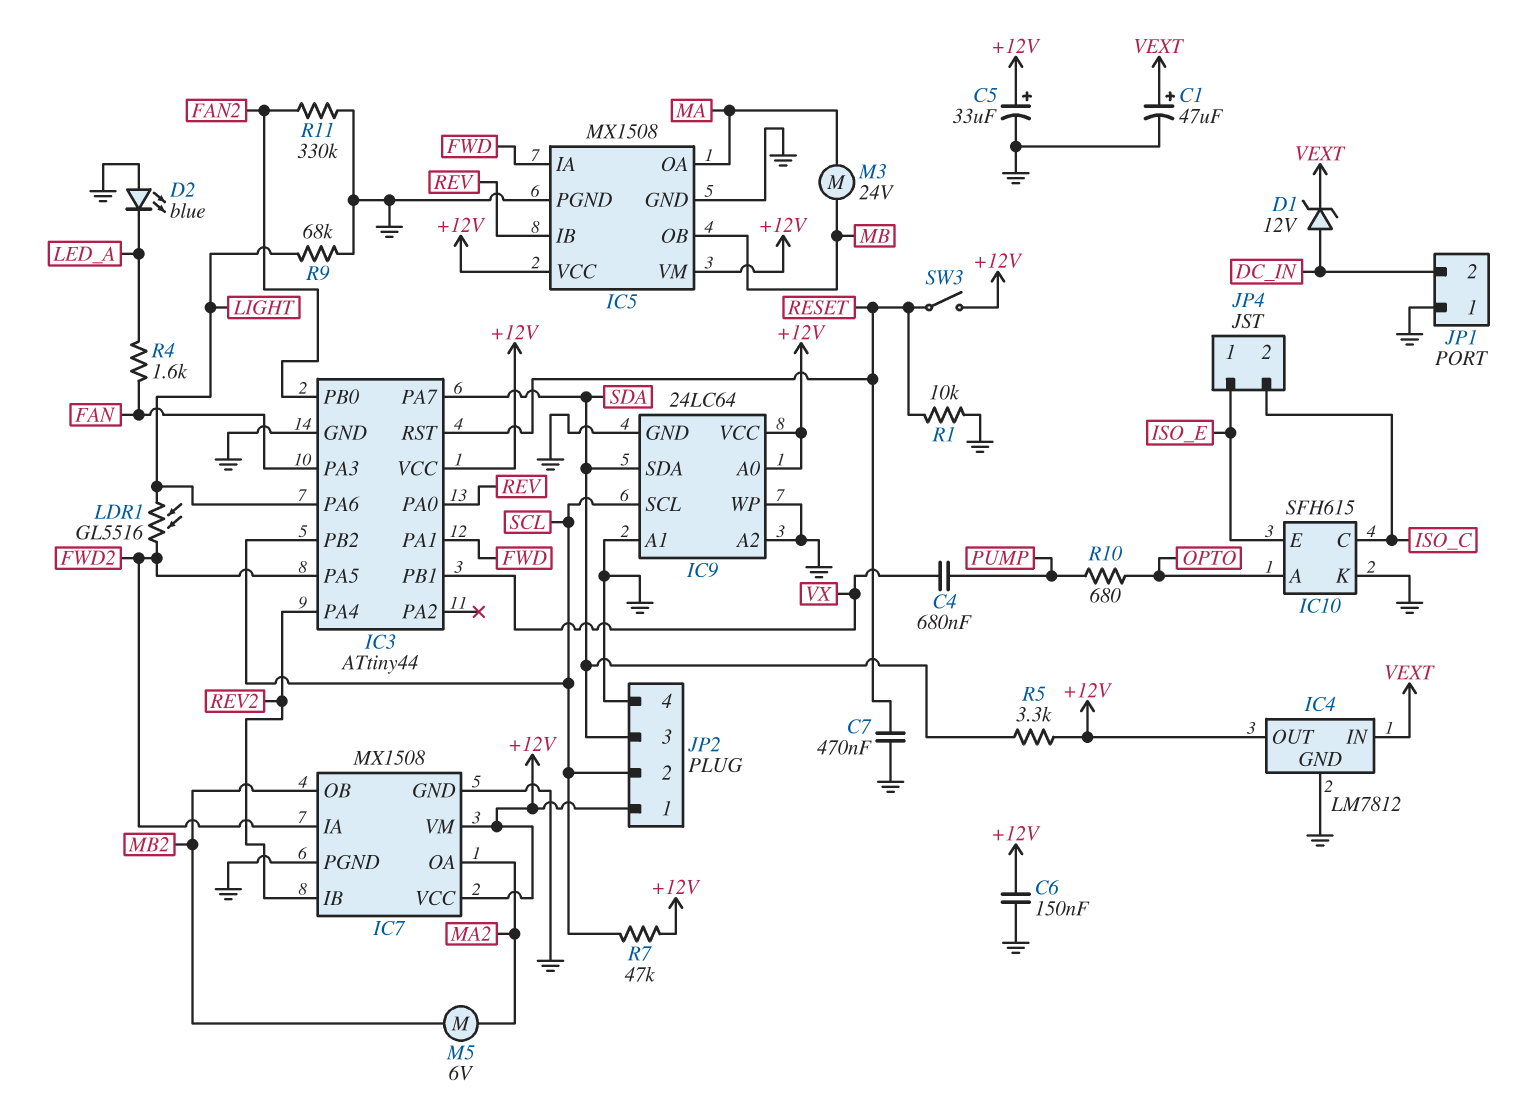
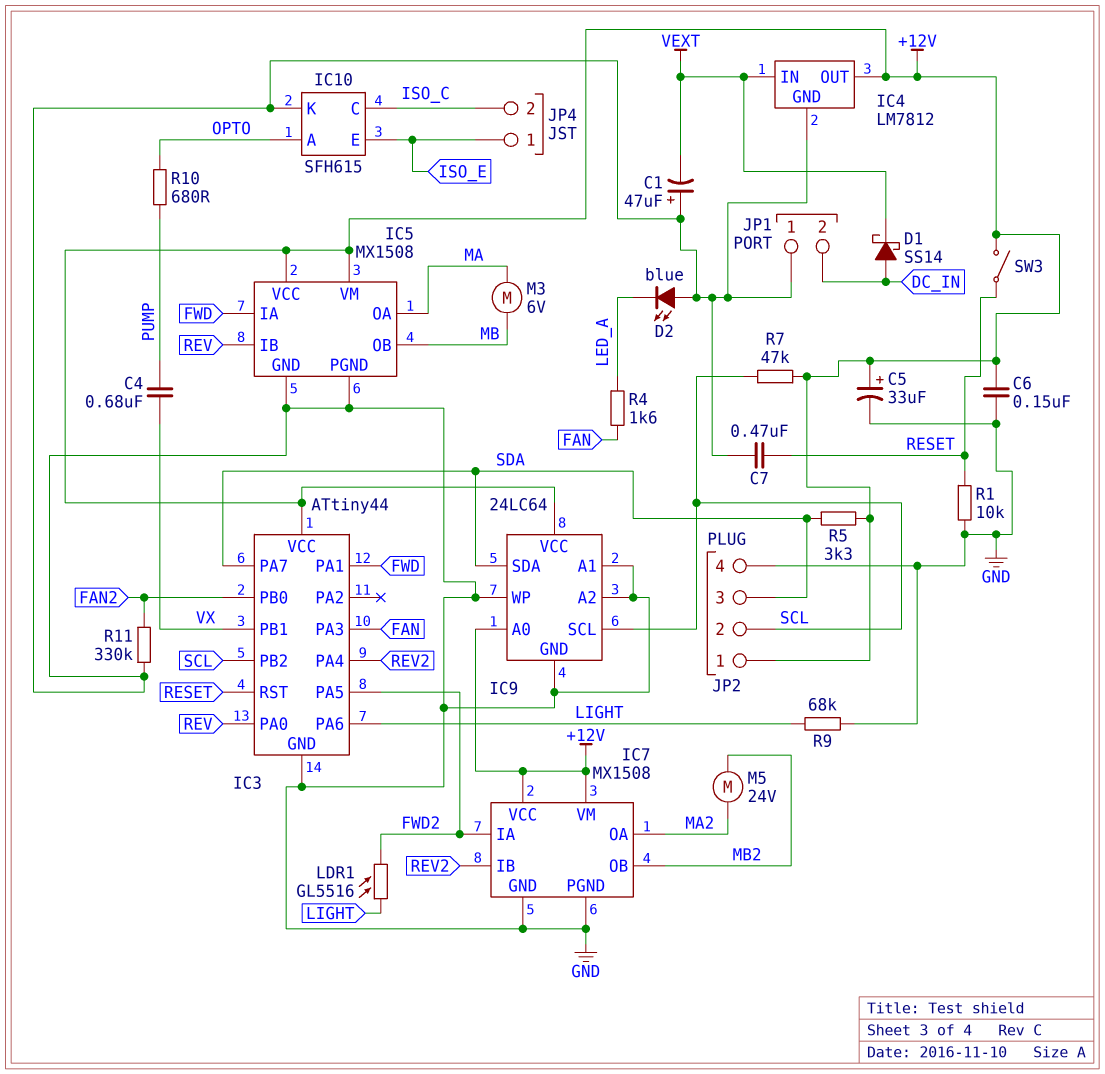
C1: 47uF (plus VEXT, minus GND) -> 47uF (plus GND, minus VEXT)
D1: zener 12V (A DC_IN, K VEXT) -> schottky SS14 (A DC_IN, K VEXT)
M3: motor 24V (MA, MB) -> motor 6V (MA, MB)
M5: motor 6V (MA2, MB2) -> motor 24V (MA2, MB2)

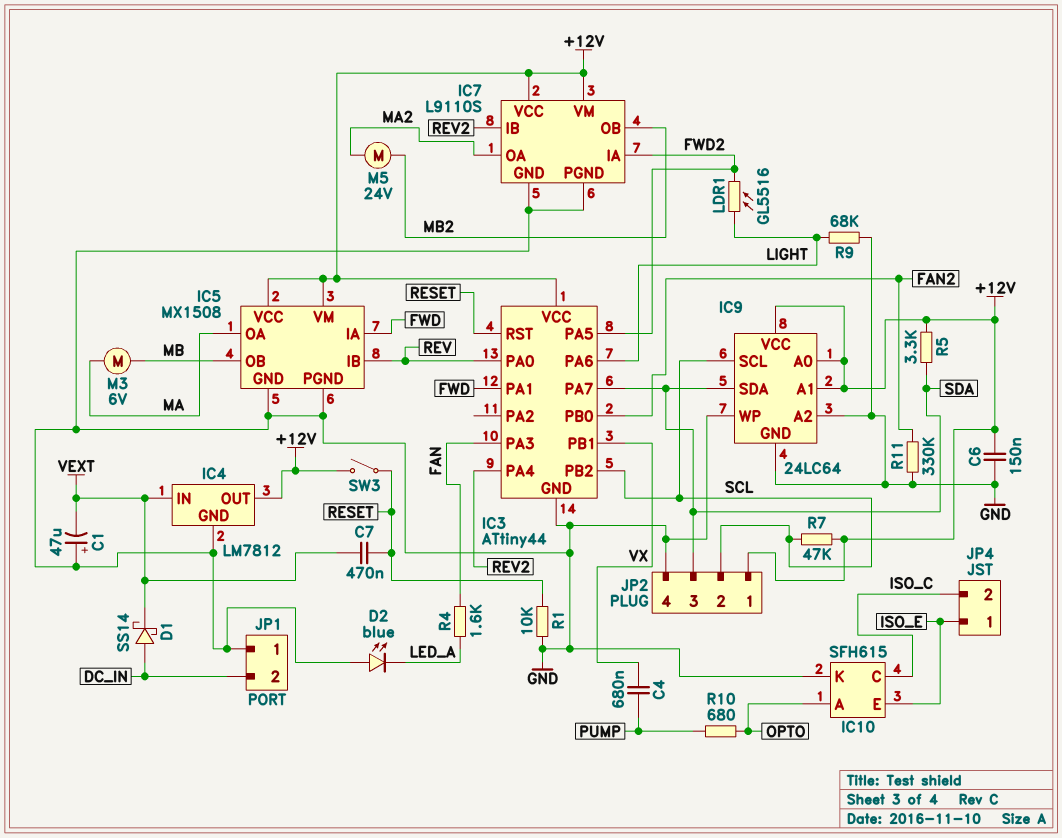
C5: 33uF (plus +12V, minus GND) -> none
C7: 470nF (GND, RESET) -> 470nF (RESET, VEXT)
IC7: MX1508 -> L9110S
IC9 pin A1: GND -> +12V

